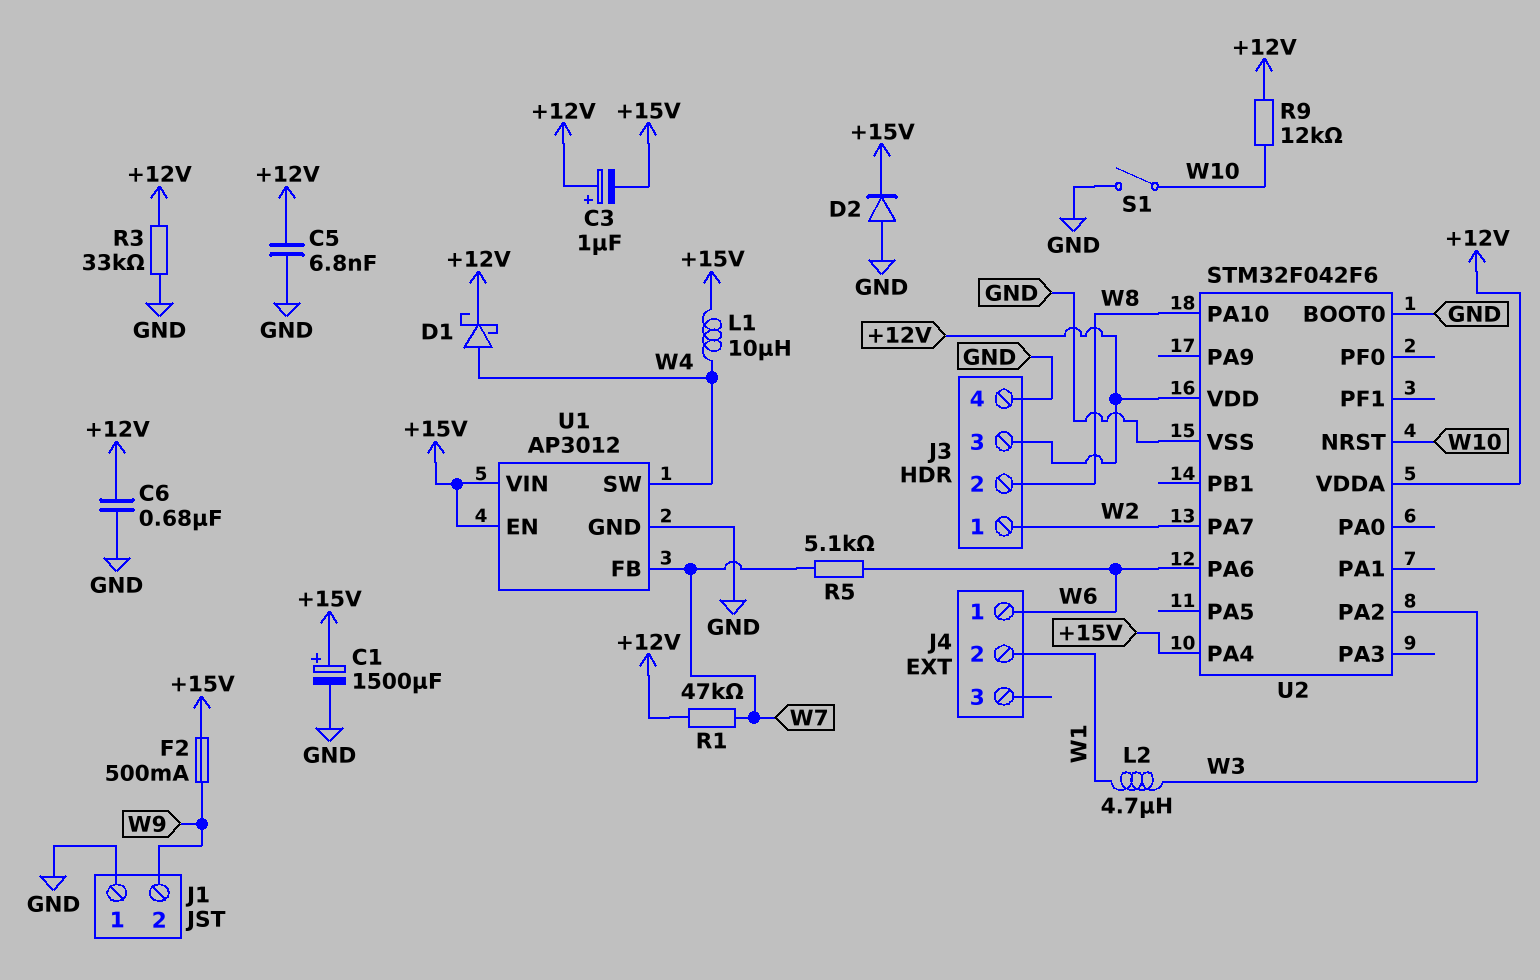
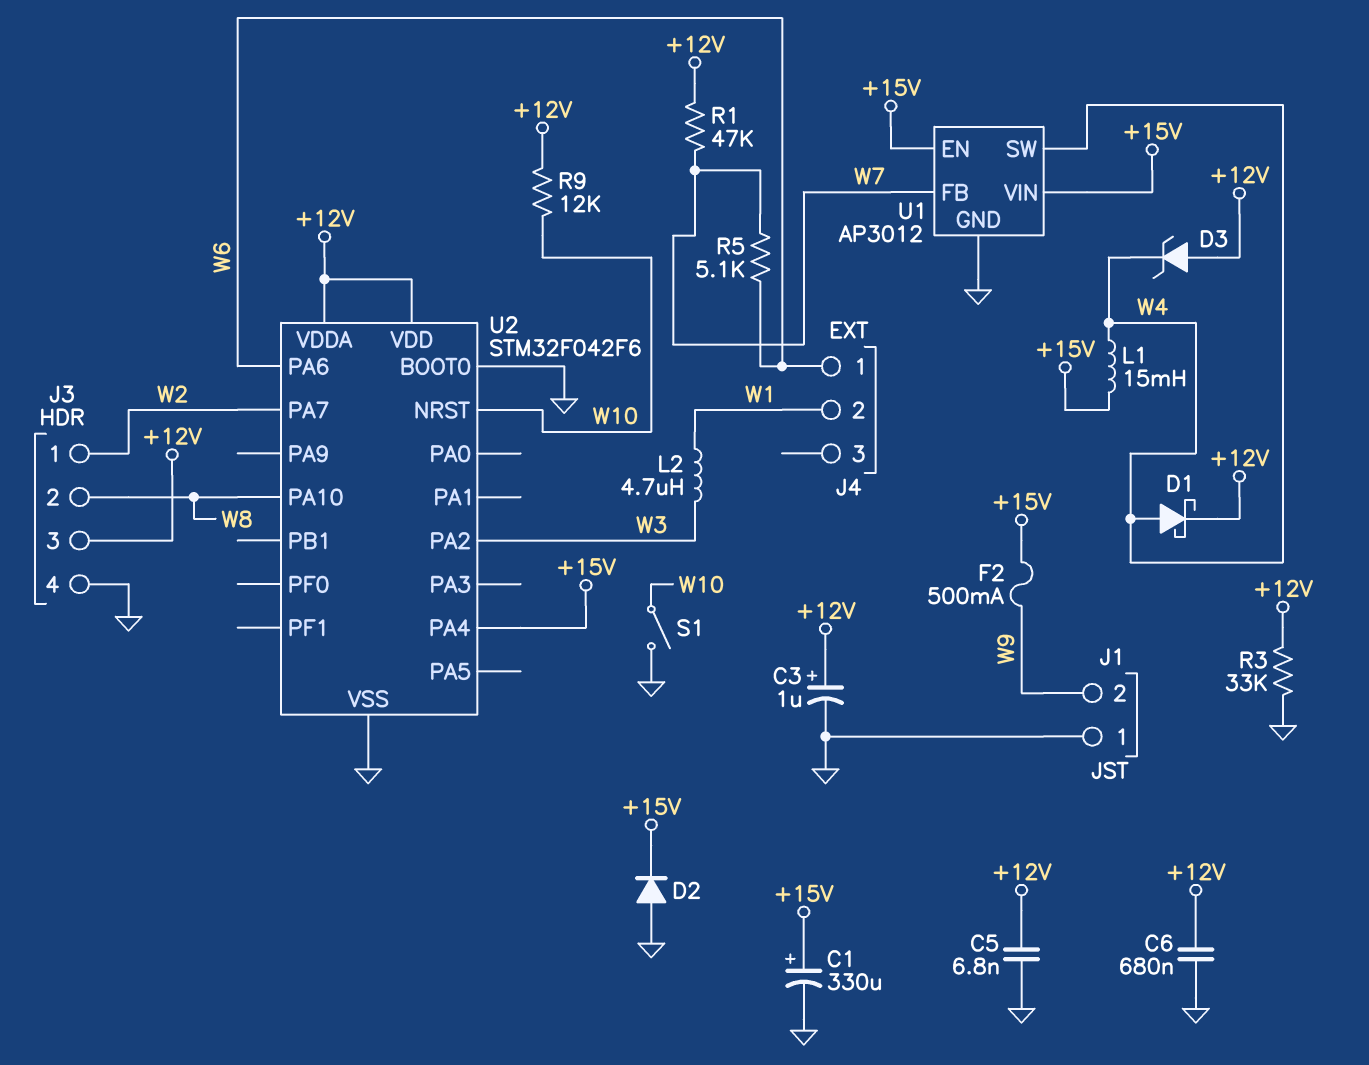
C1: 1500uF (plus +15V, minus GND) -> 330uF (plus +15V, minus GND)
C3: 1uF (plus +12V, minus +15V) -> 1uF (plus +12V, minus GND)
D3: none -> zener (A +12V, K W4)
L1: 10uH (+15V, W4) -> 15mH (+15V, W4)

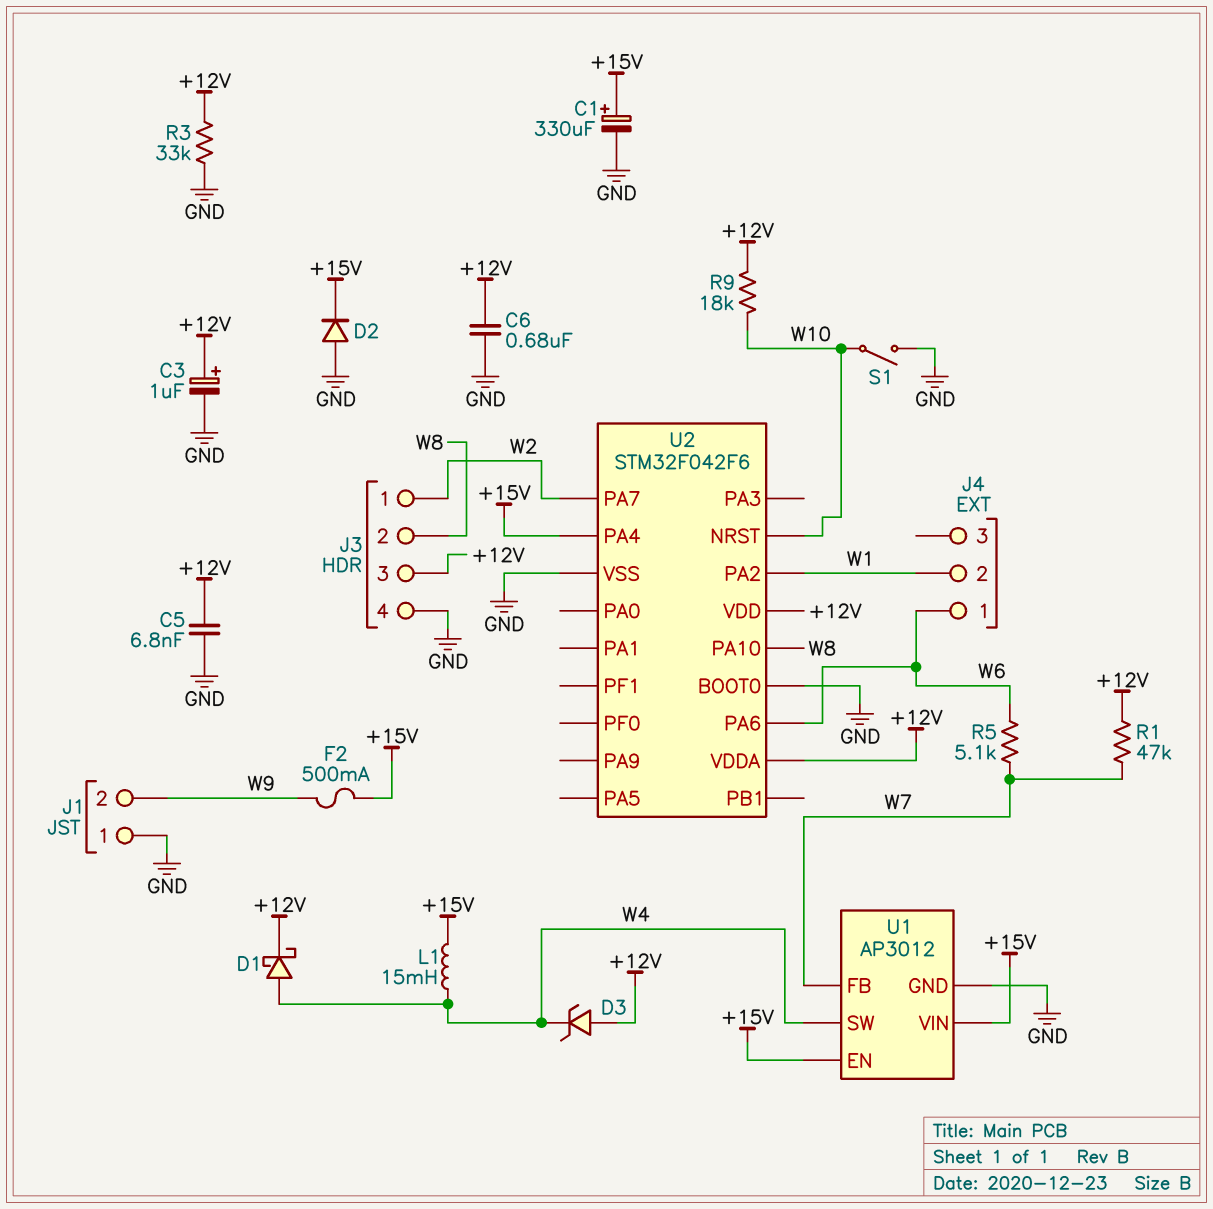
L2: 4.7uH (W1, W3) -> none
R9: 12k (+12V, W10) -> 18k (+12V, W10)
U2 pin PA2: W3 -> W1

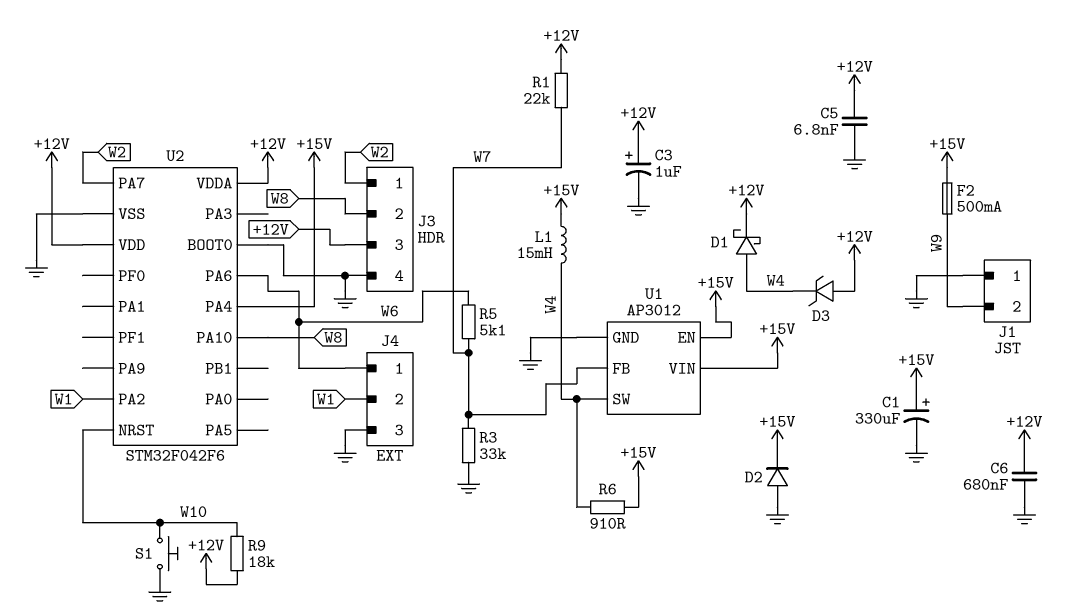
J4 pin 3: none -> GND
R1: 47k (+12V, W7) -> 22k (+12V, W7)
R3: 33k (+12V, GND) -> 33k (GND, W7)
R6: none -> 910 (+15V, W4)
S1: switch (GND, W10) -> button (GND, W10)

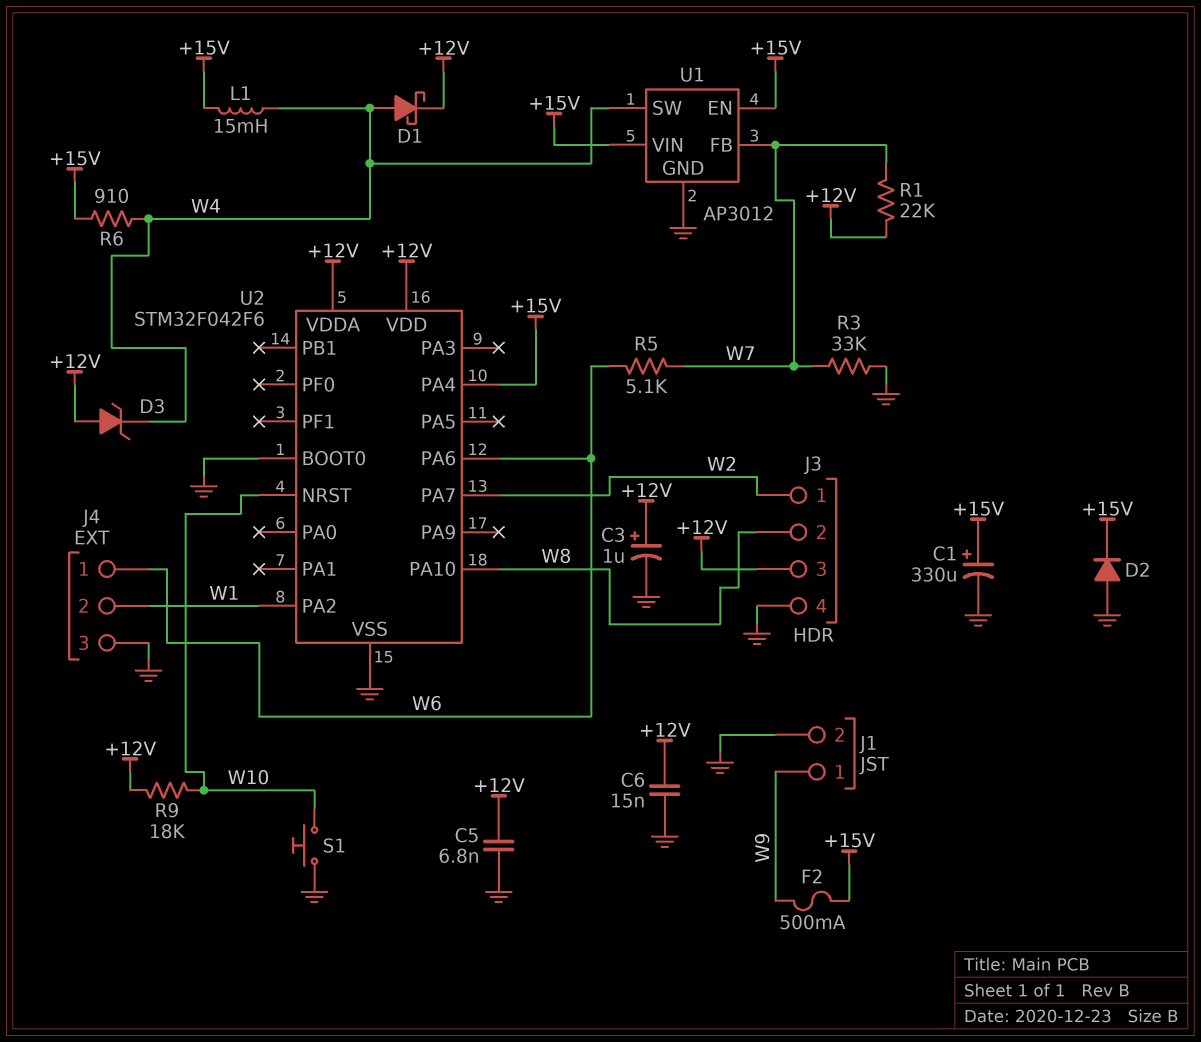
C6: 680nF (+12V, GND) -> 15nF (+12V, GND)
J1 pin 1: GND -> W9
J1 pin 2: W9 -> GND

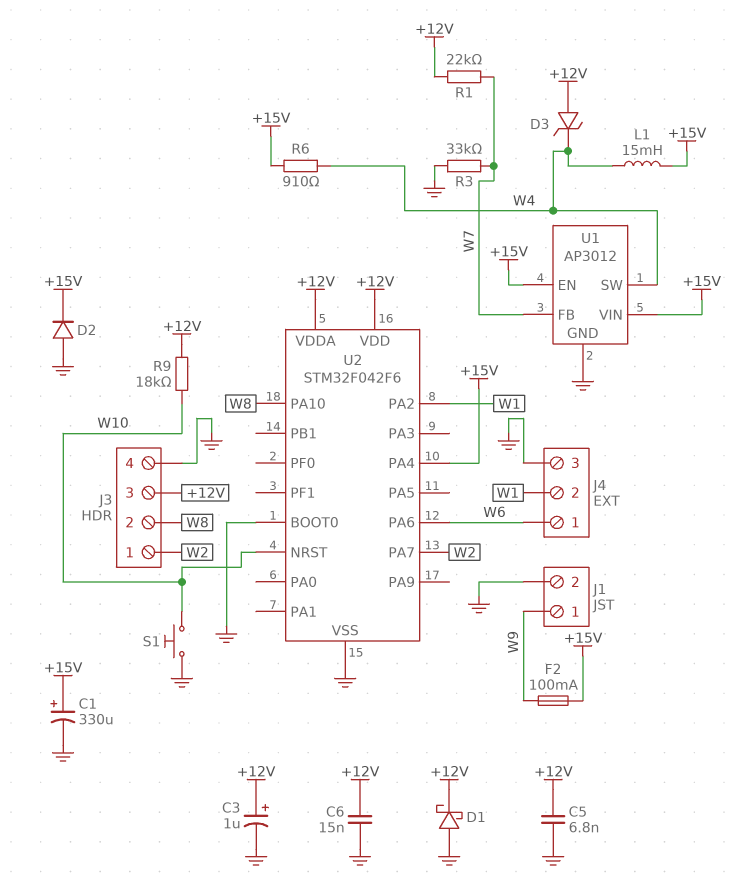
D1: schottky (A W4, K +12V) -> schottky (A GND, K +12V)
F2: 500mA (+15V, W9) -> 100mA (+15V, W9)
R5: 5.1k (W6, W7) -> none

